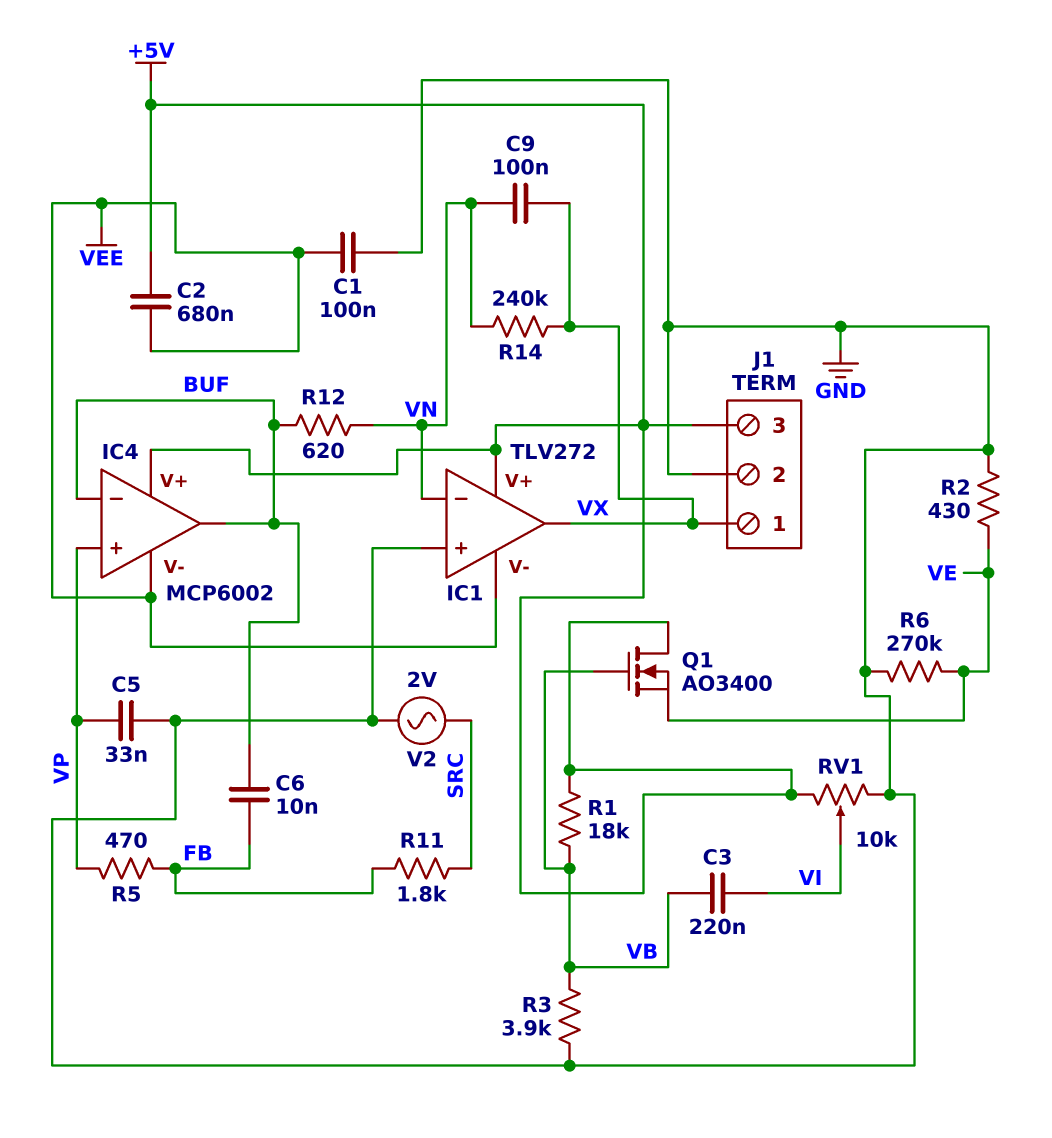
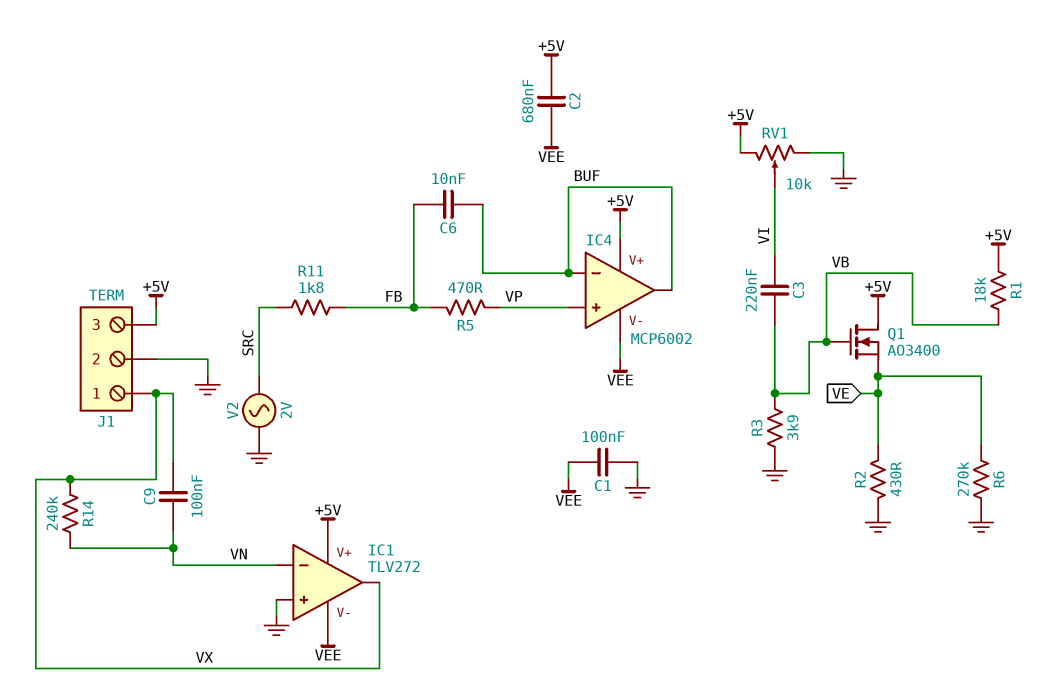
C5: 33nF (GND, VP) -> none
R12: 620 (BUF, VN) -> none

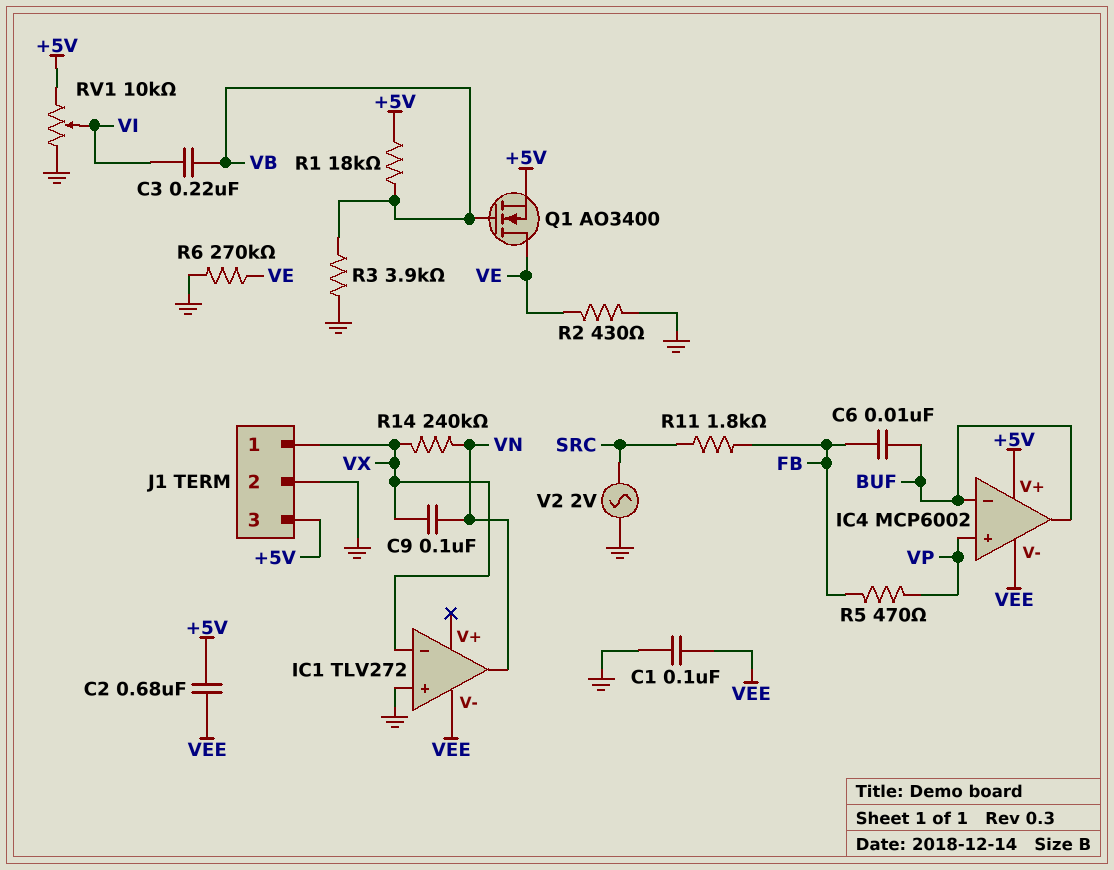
IC1 pin V+: +5V -> none
IC1 pin in-: VN -> VX
IC1 pin out: VX -> VN
Q1: NMOS AO3400 (G VB, D +5V, S VE) -> NMOS AO3400 (G VB, D VE, S +5V)

